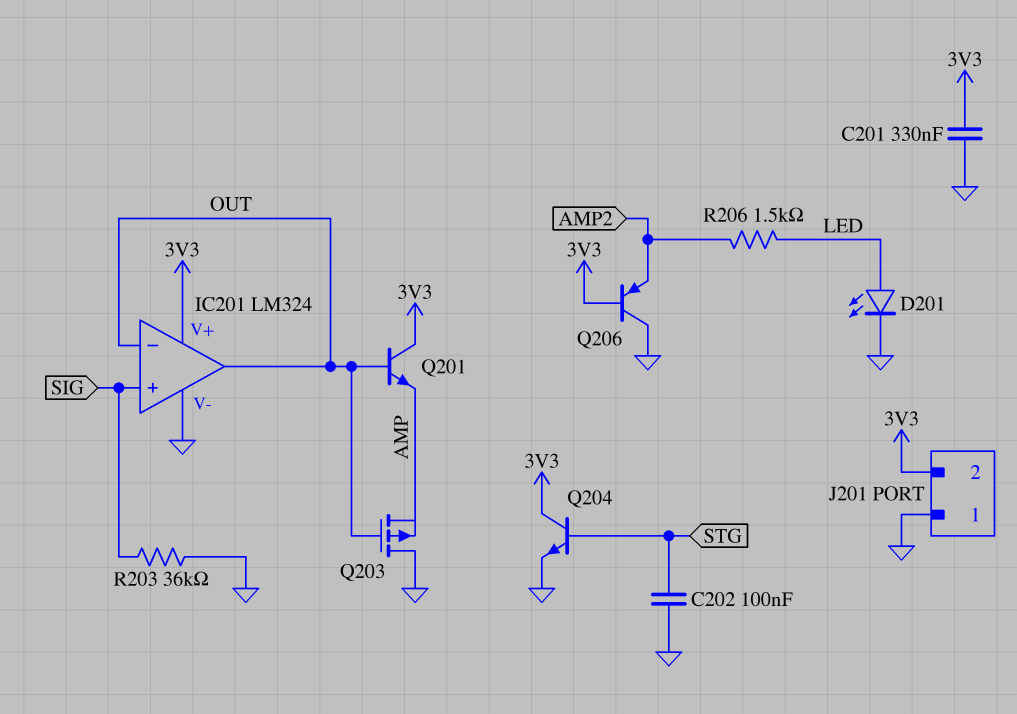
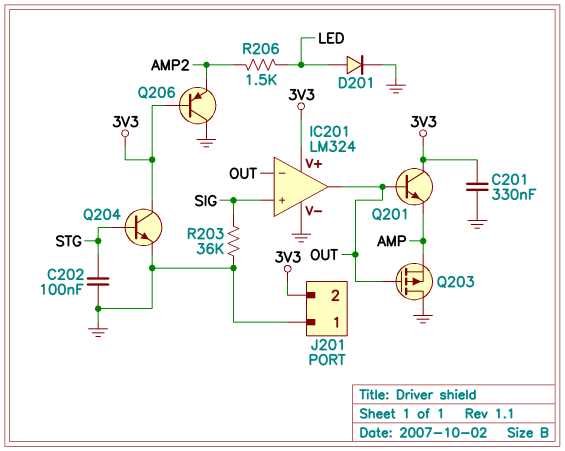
D201: LED (A LED, K GND) -> diode (A LED, K GND)

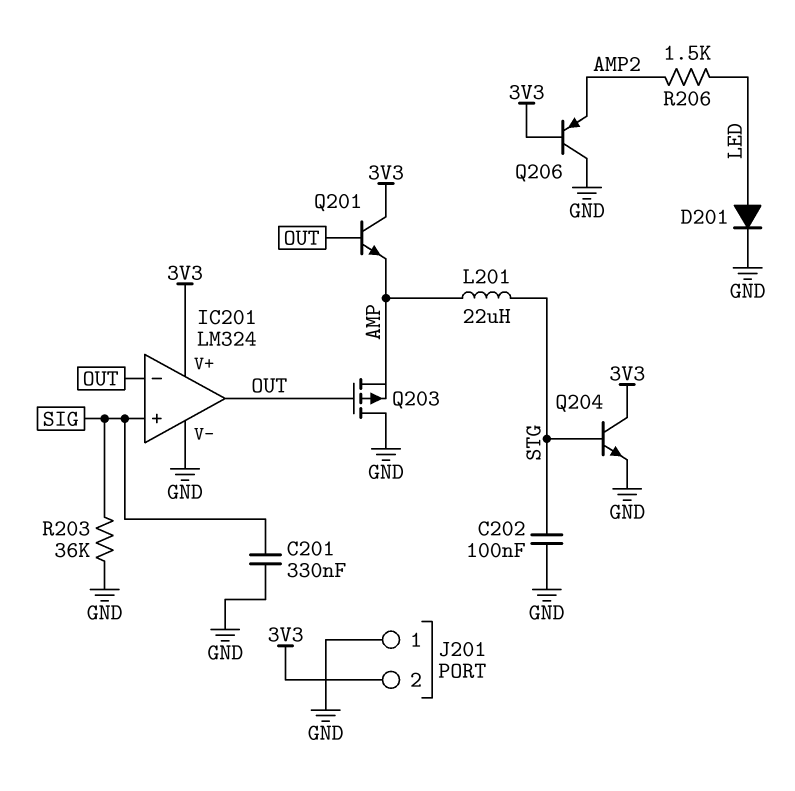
C201: 330nF (3V3, GND) -> 330nF (GND, SIG)
L201: none -> 22uH (AMP, STG)

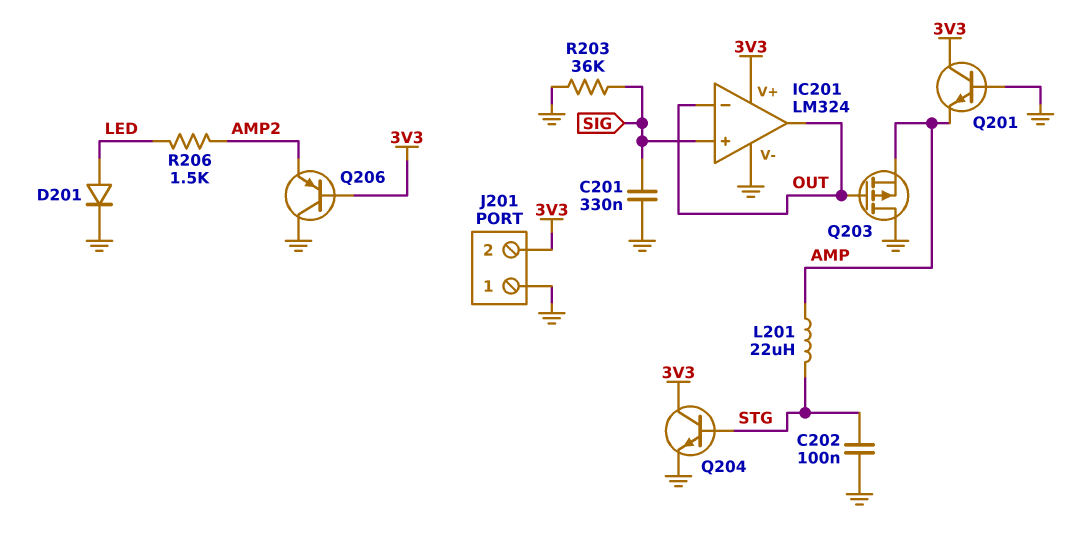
Q201: NPN (B OUT, C 3V3, E AMP) -> NPN (B GND, C 3V3, E AMP)

